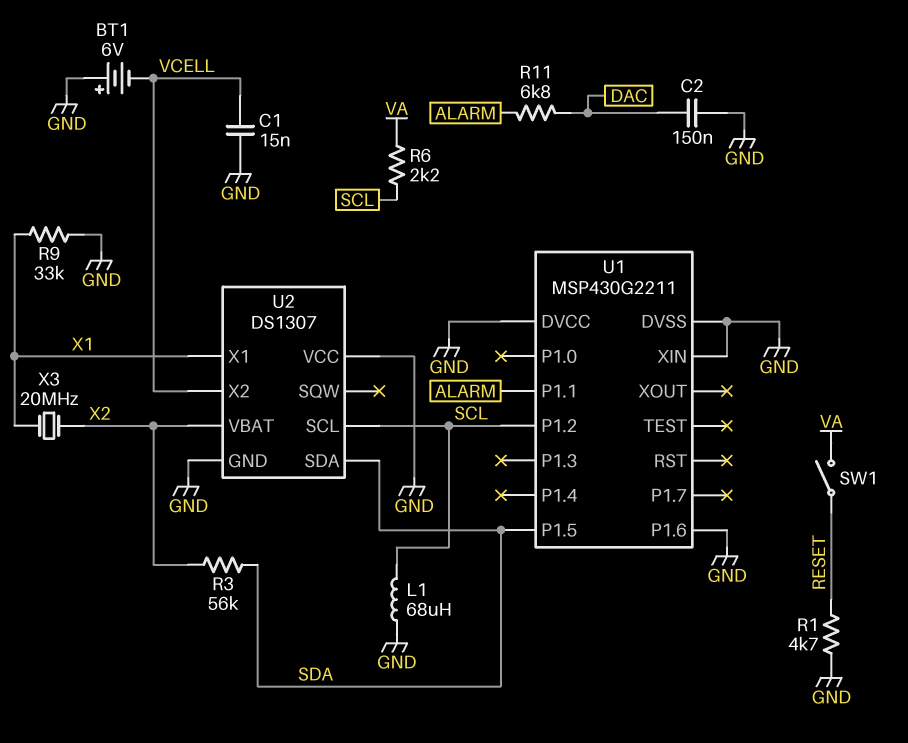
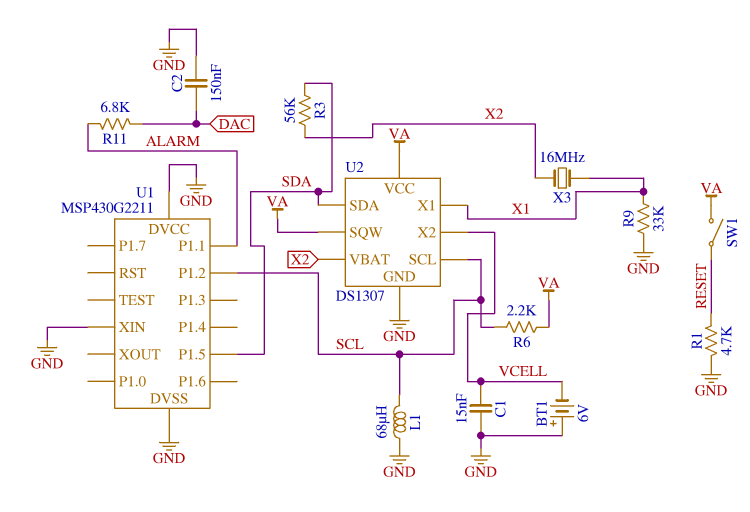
U1 pin P1.6: GND -> none
U2 pin SQW: none -> VA
U2 pin VCC: GND -> VA
X3: 20MHz (X1, X2) -> 16MHz (X1, X2)

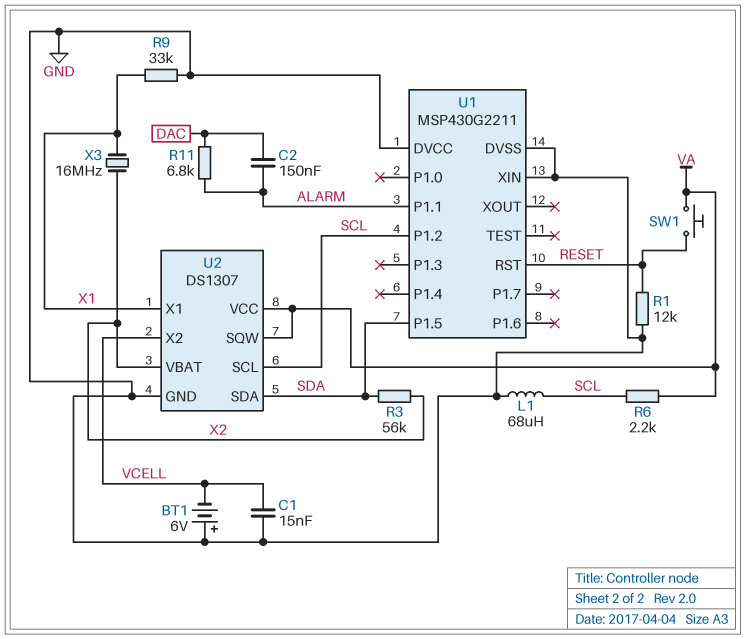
C2: 150nF (DAC, GND) -> 150nF (ALARM, DAC)
R1: 4.7k (GND, RESET) -> 12k (GND, RESET)
SW1: switch (RESET, VA) -> button (RESET, VA)
U1 pin RST: none -> RESET

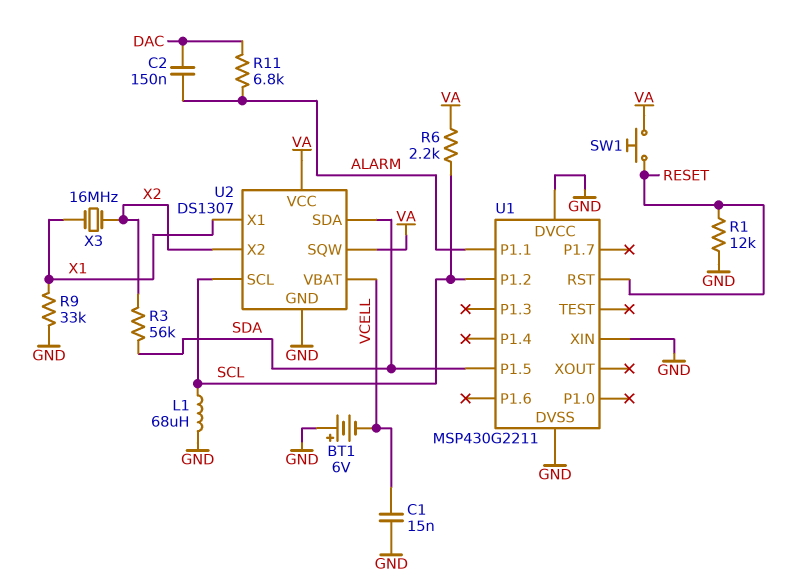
U2 pin VBAT: X2 -> VCELL
U2 pin X2: VCELL -> X2

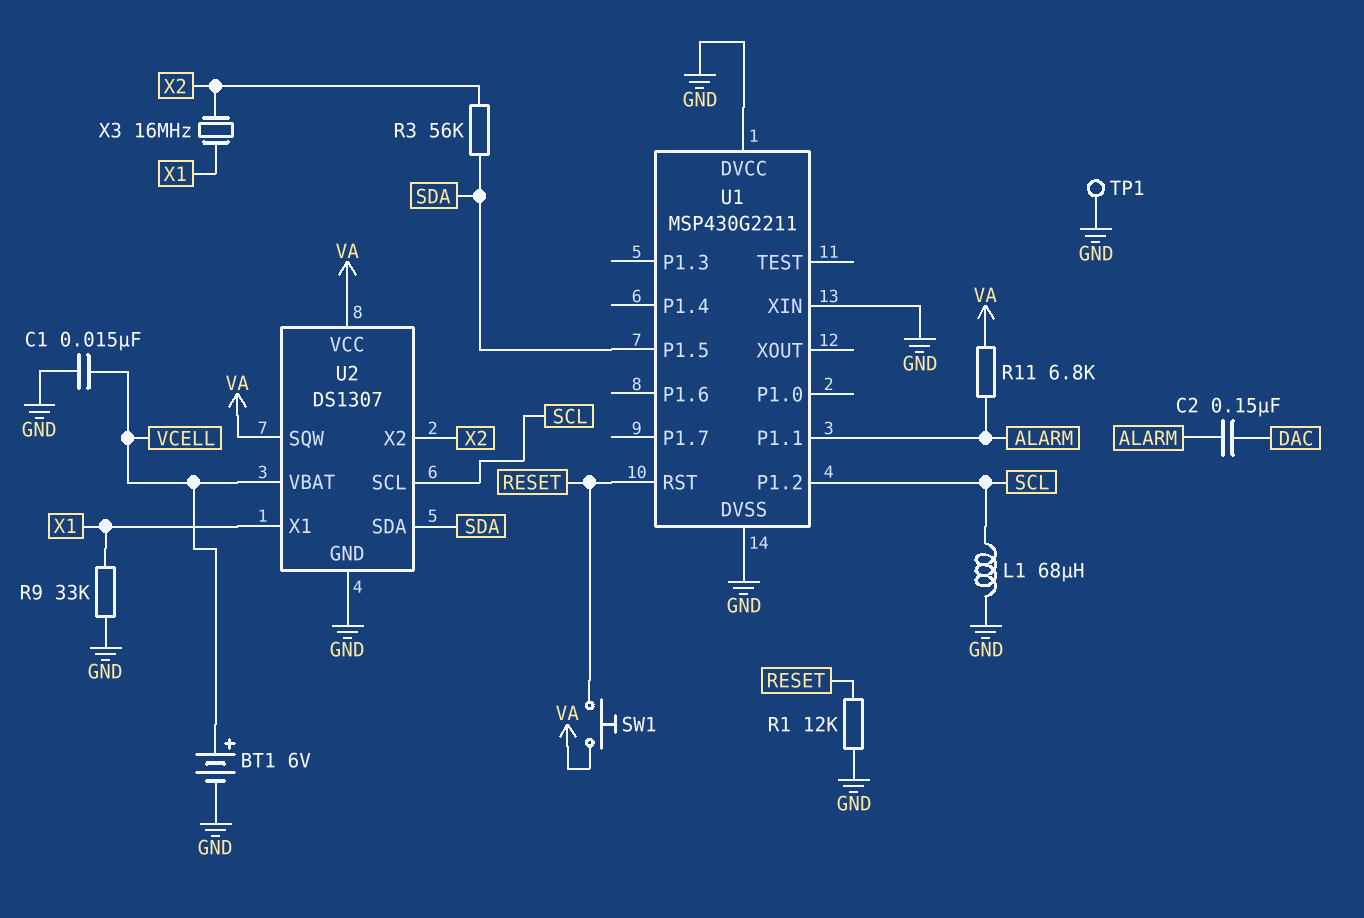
BT1: 6V (plus GND, minus VCELL) -> 6V (plus VCELL, minus GND)
R6: 2.2k (SCL, VA) -> none
R11: 6.8k (ALARM, DAC) -> 6.8k (ALARM, VA)
TP1: none -> test point (GND)

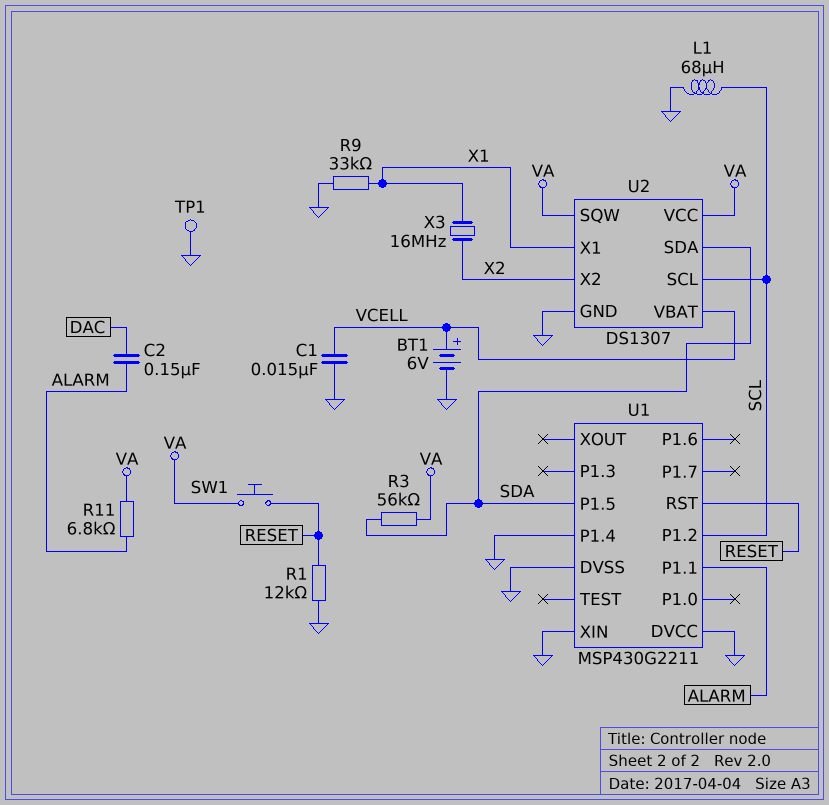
R3: 56k (SDA, X2) -> 56k (SDA, VA)
U1 pin P1.4: none -> GND

